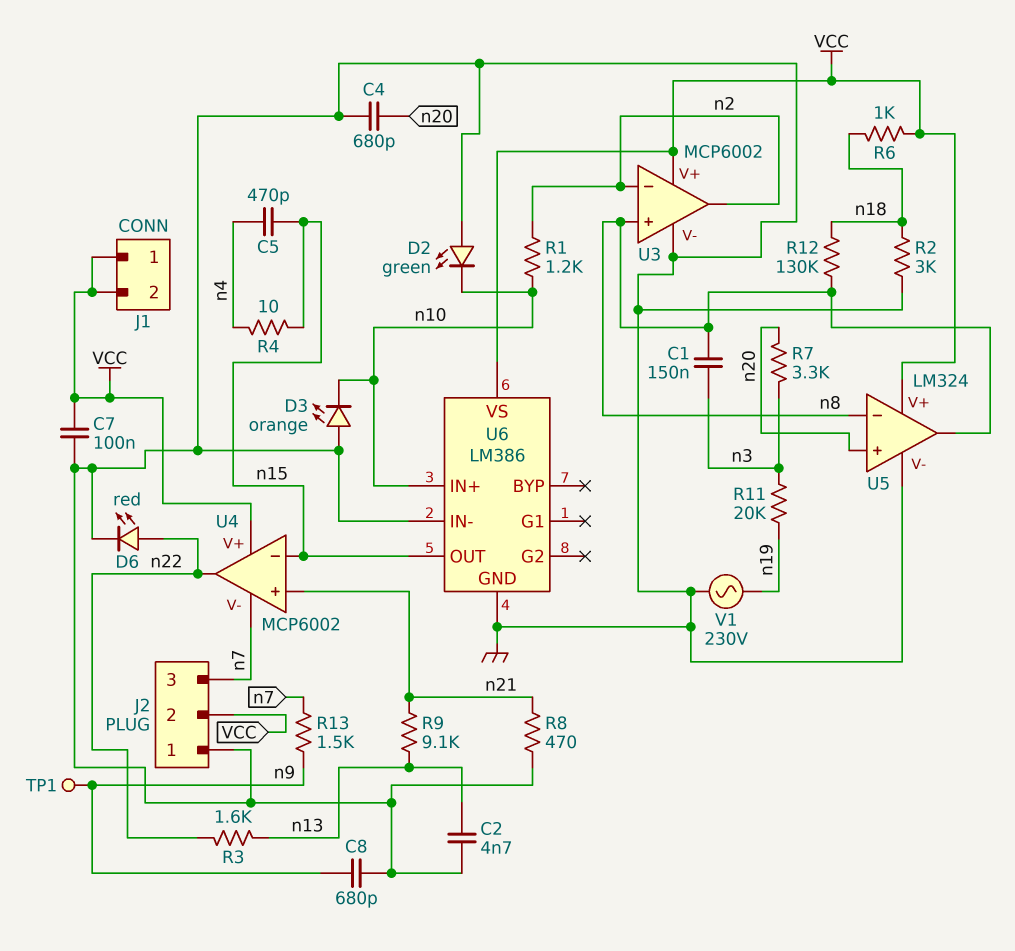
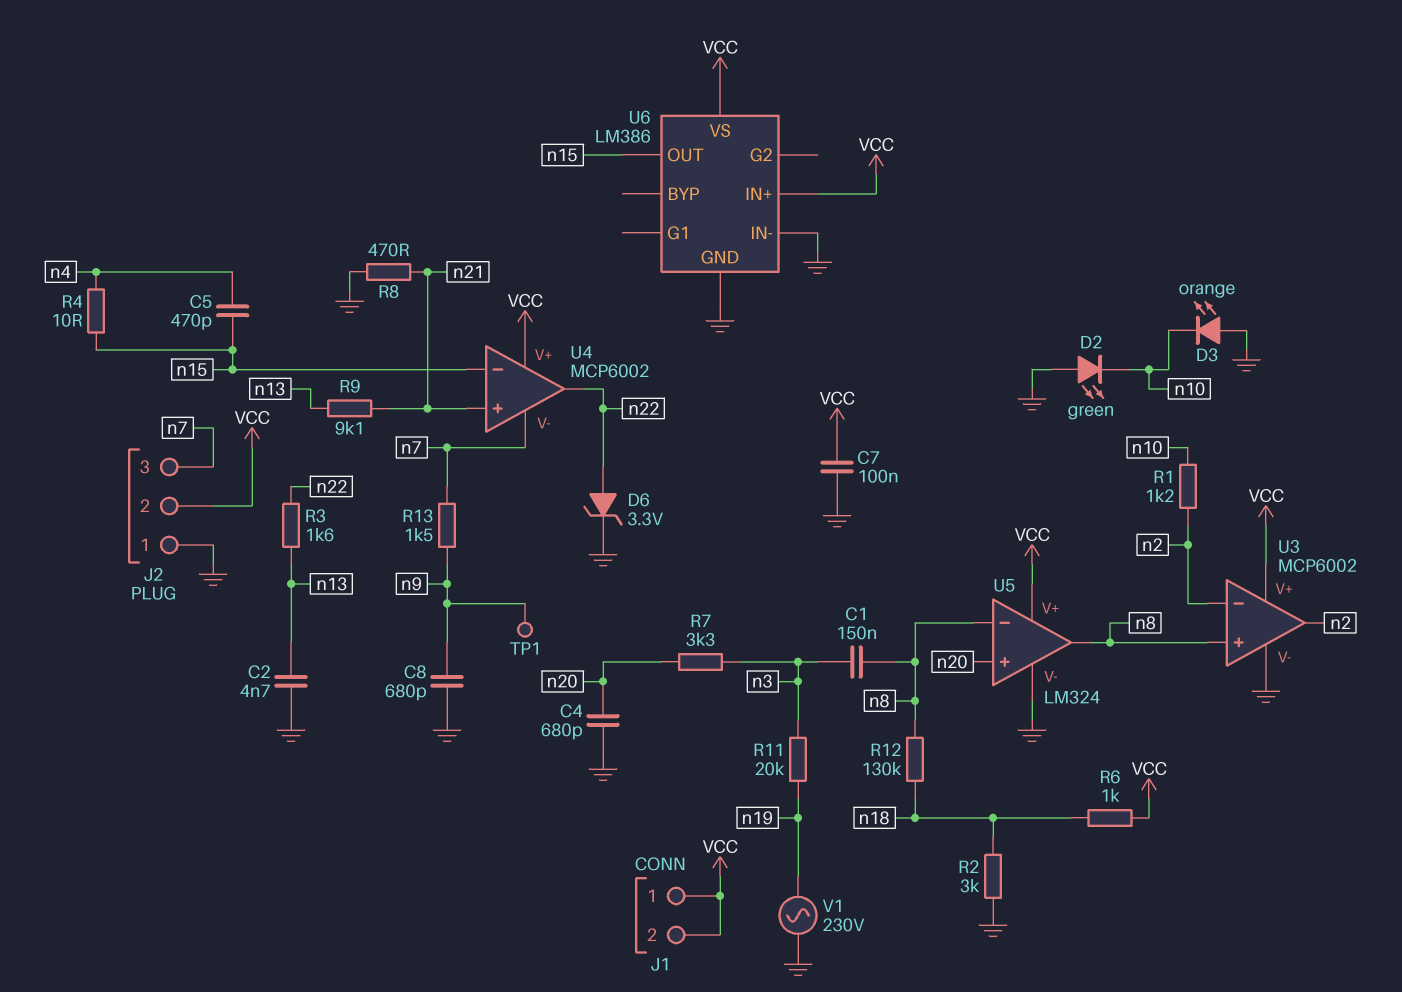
D6: LED red (A n22, K GND) -> zener 3.3V (A n22, K GND)
U6 pin IN+: n10 -> VCC

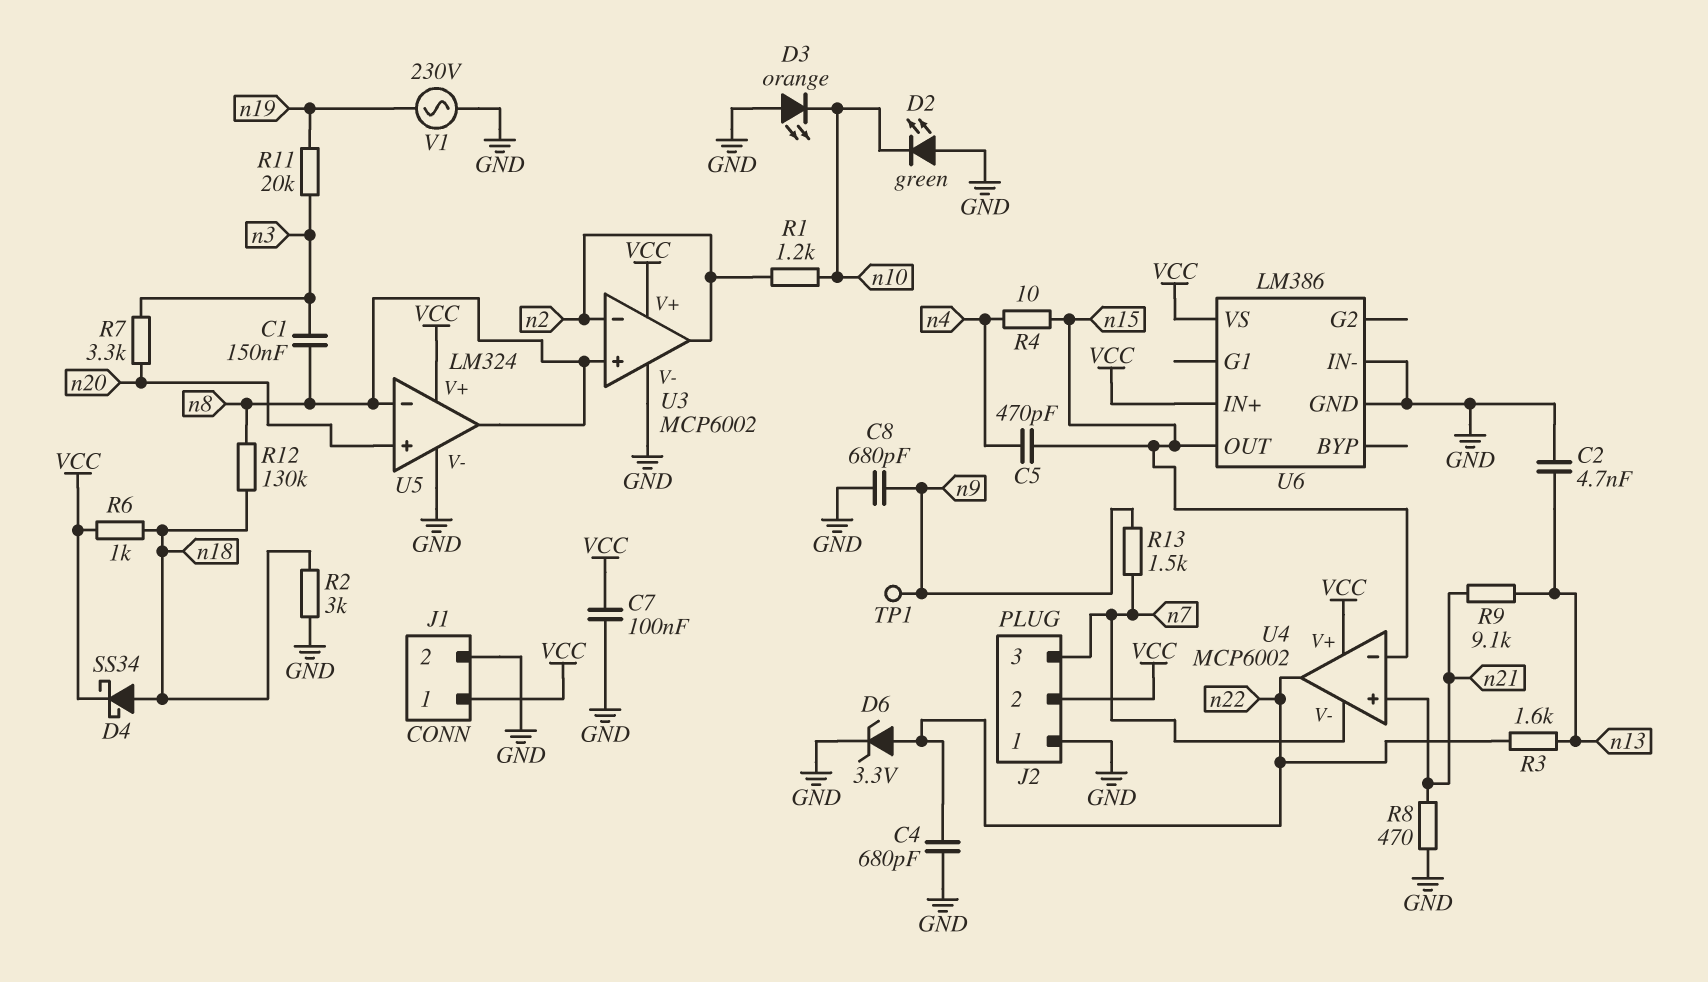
C4: 680pF (GND, n20) -> 680pF (GND, n22)
D4: none -> schottky SS34 (A n18, K VCC)
J1 pin 2: VCC -> GND

